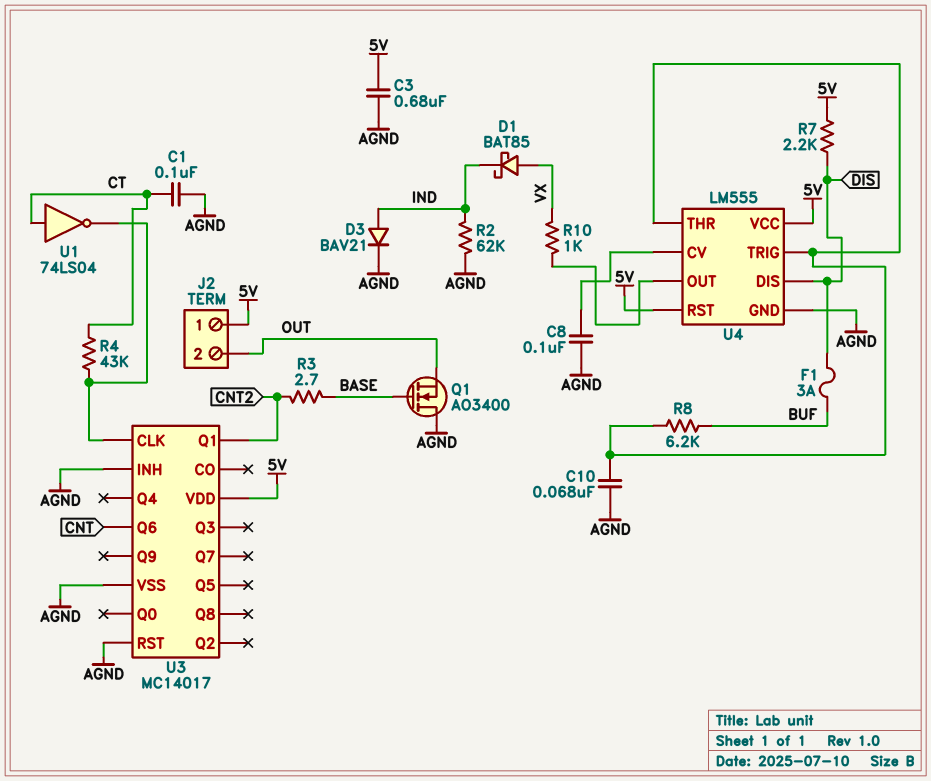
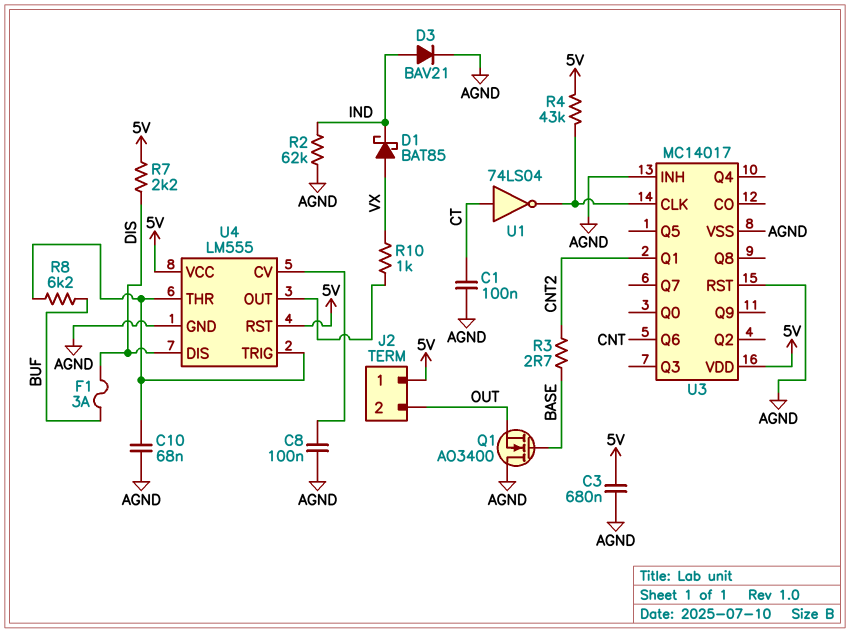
R4: 43k (CT, U3/CLK) -> 43k (5V, U3/CLK)

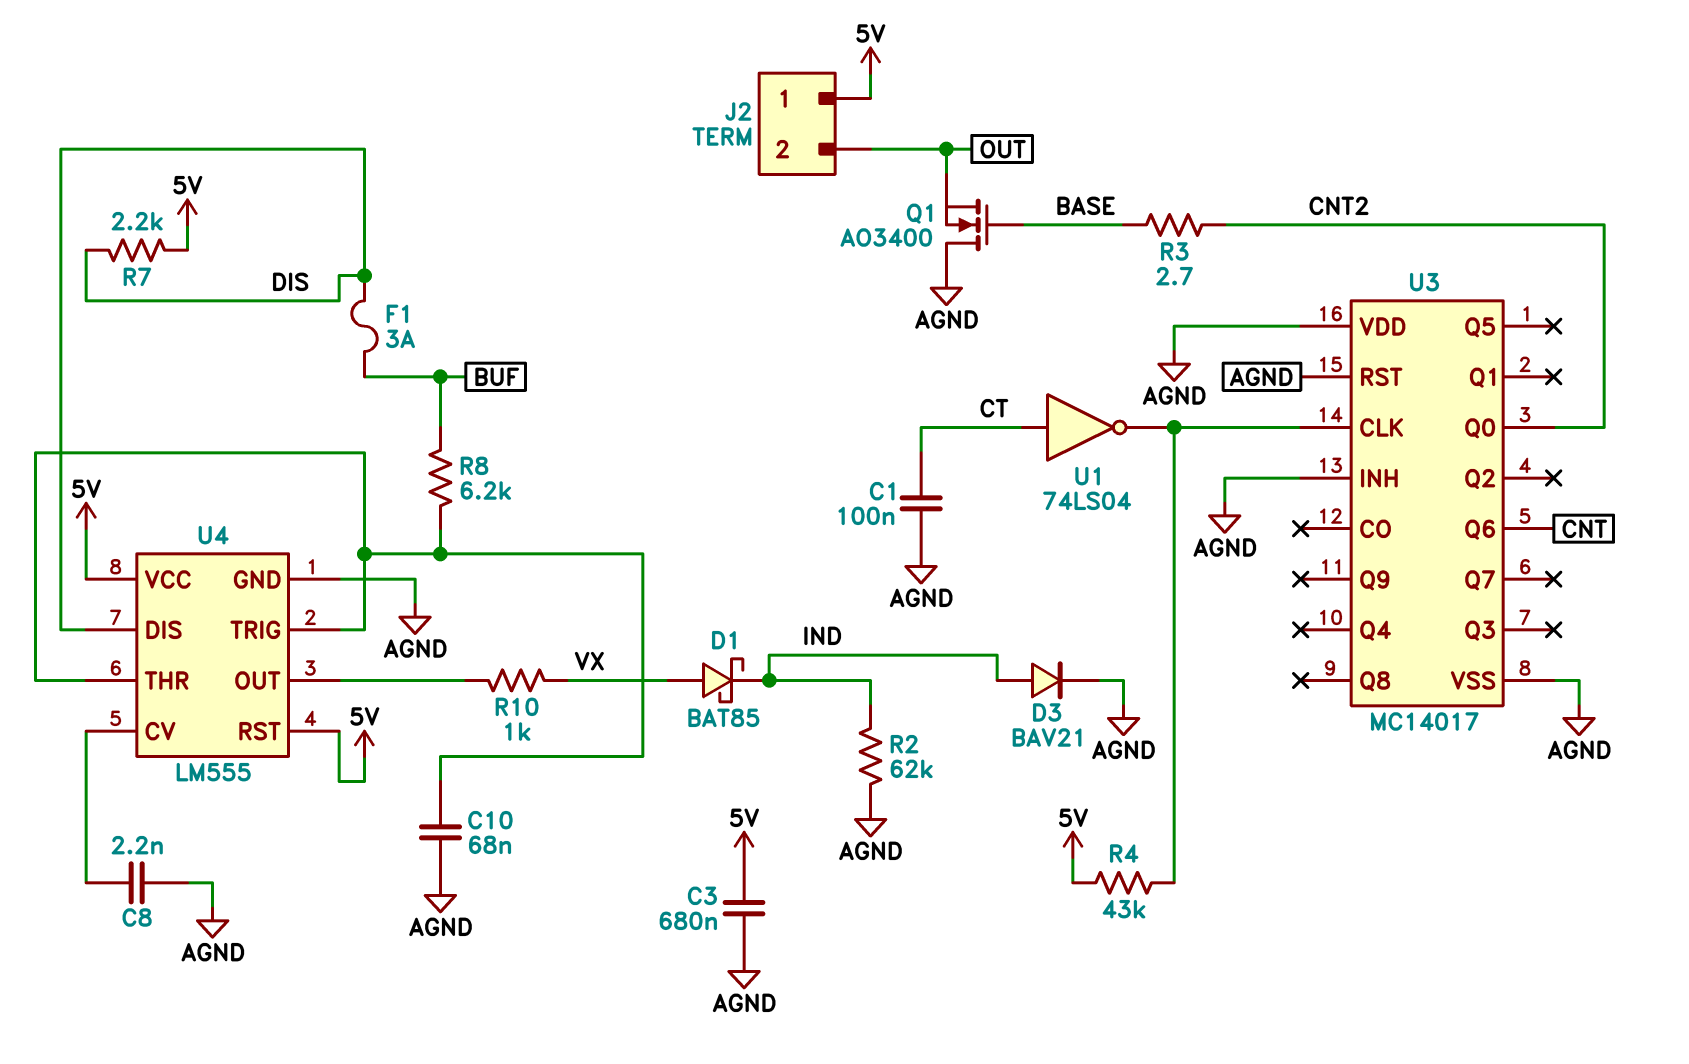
C8: 100nF (AGND, U4/CV) -> 2.2nF (AGND, U4/CV)
U3 pin Q0: none -> CNT2
U3 pin Q1: CNT2 -> none
U3 pin VDD: 5V -> AGND

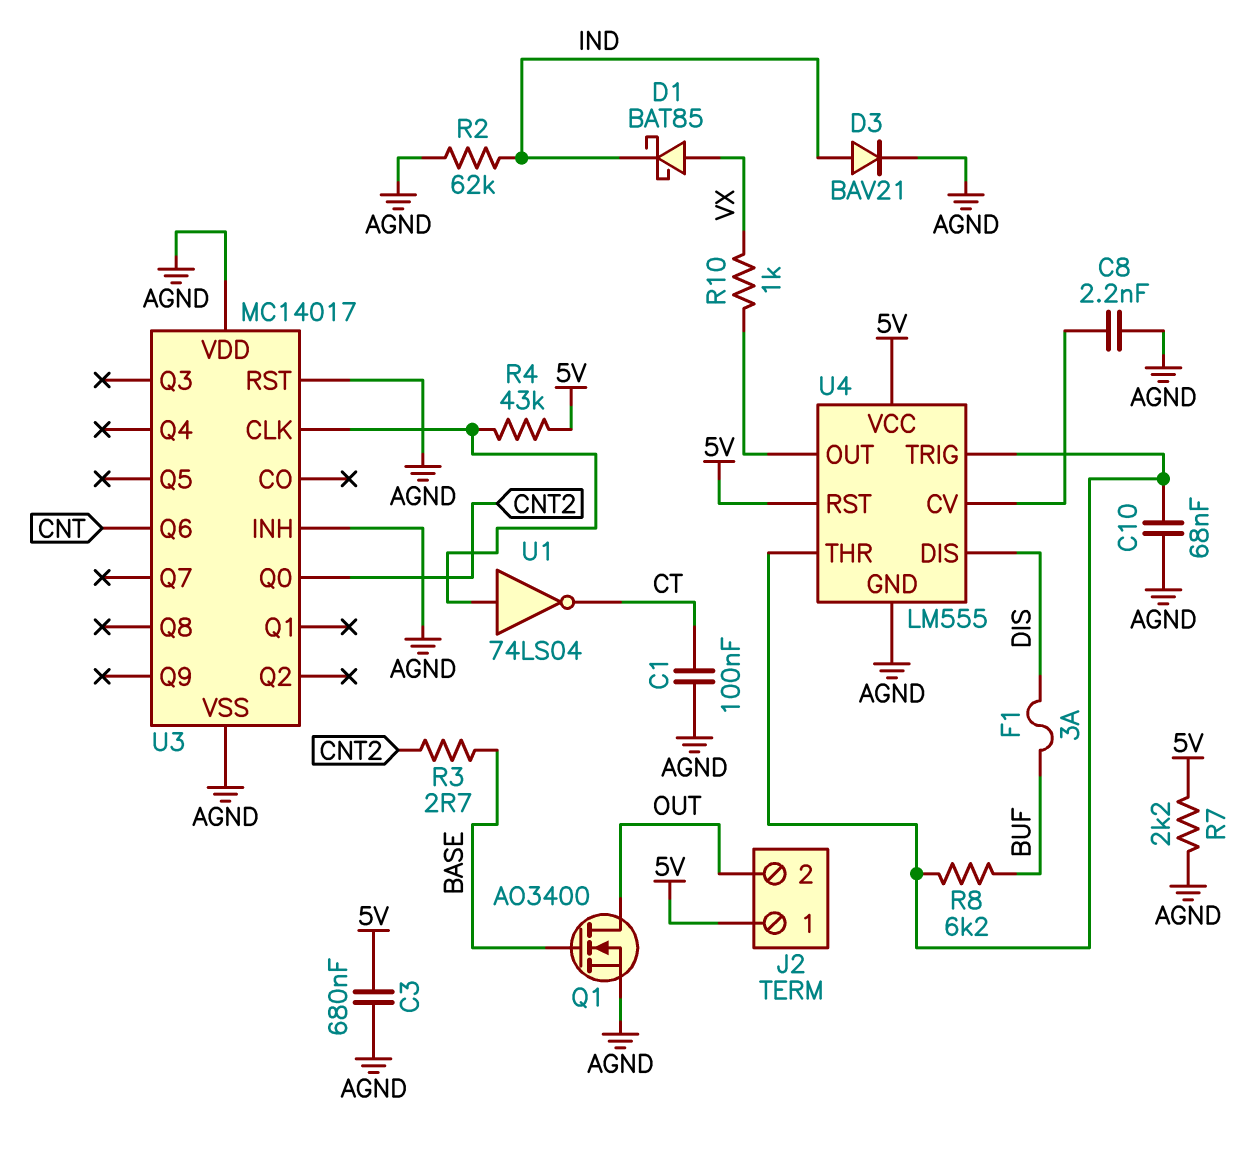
Q1: NMOS AO3400 (G BASE, D AGND, S OUT) -> NMOS AO3400 (G BASE, D OUT, S AGND)
R7: 2.2k (5V, DIS) -> 2.2k (5V, AGND)
U1: NOT 74LS04 (in CT, out U3/CLK) -> NOT 74LS04 (in U3/CLK, out CT)

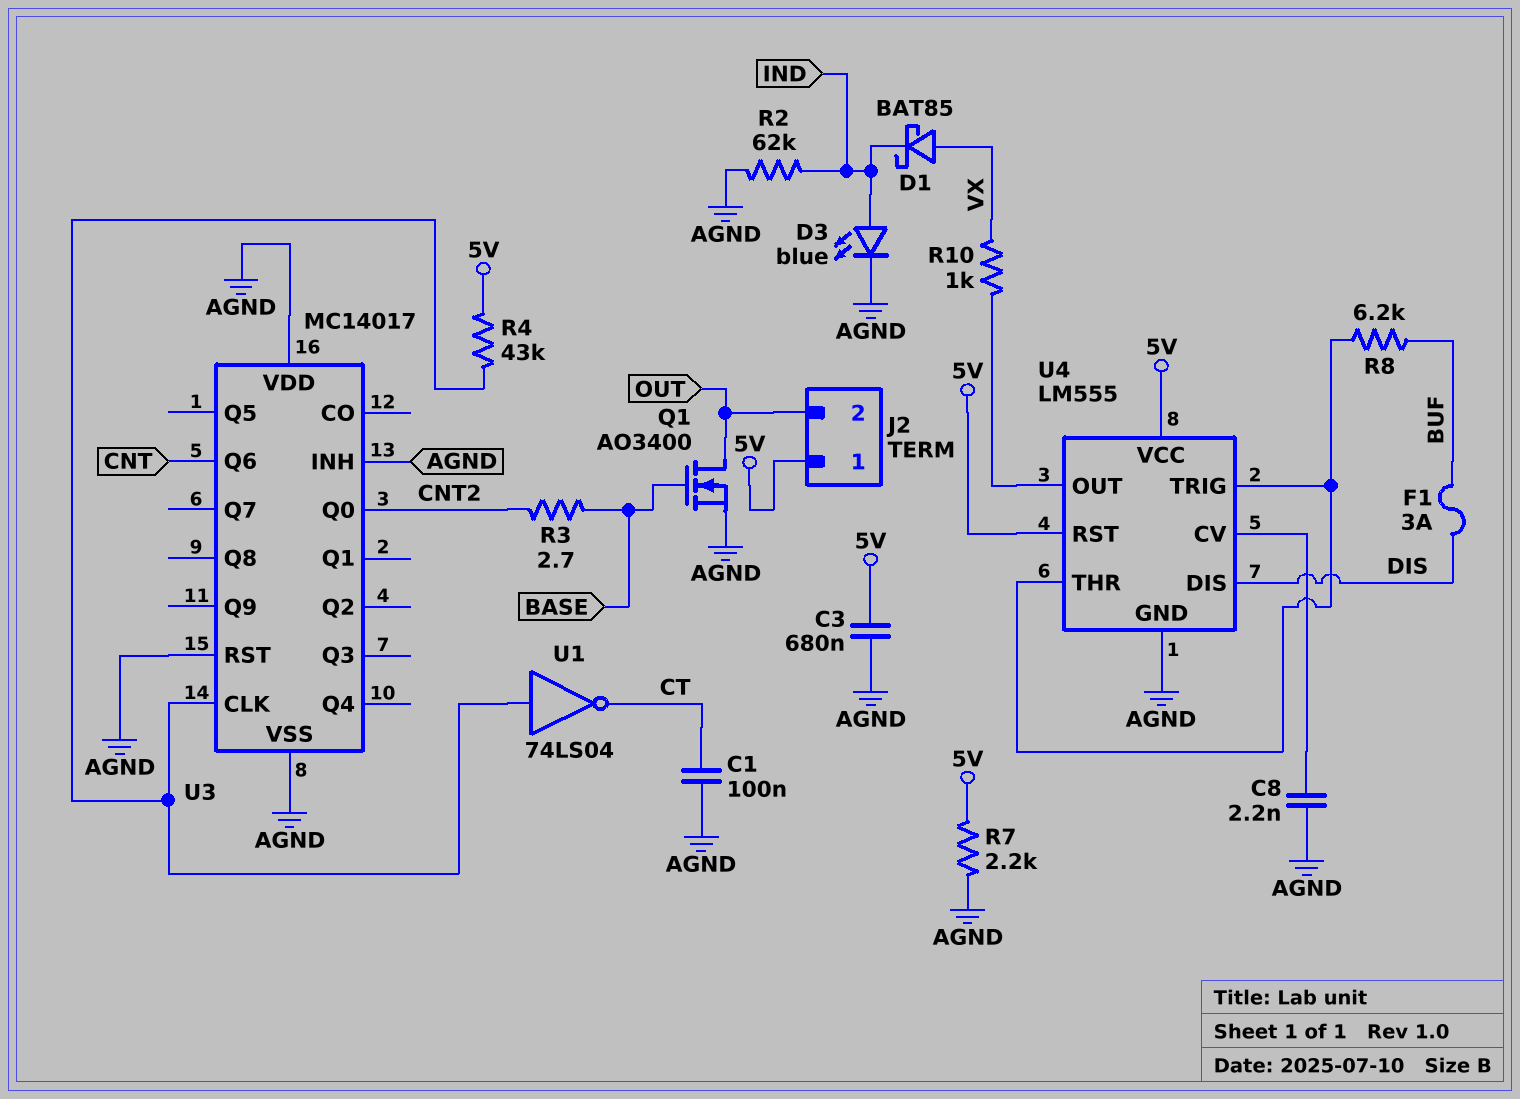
C10: 68nF (AGND, U4/THR) -> none
D3: diode BAV21 (A IND, K AGND) -> LED blue (A IND, K AGND)

